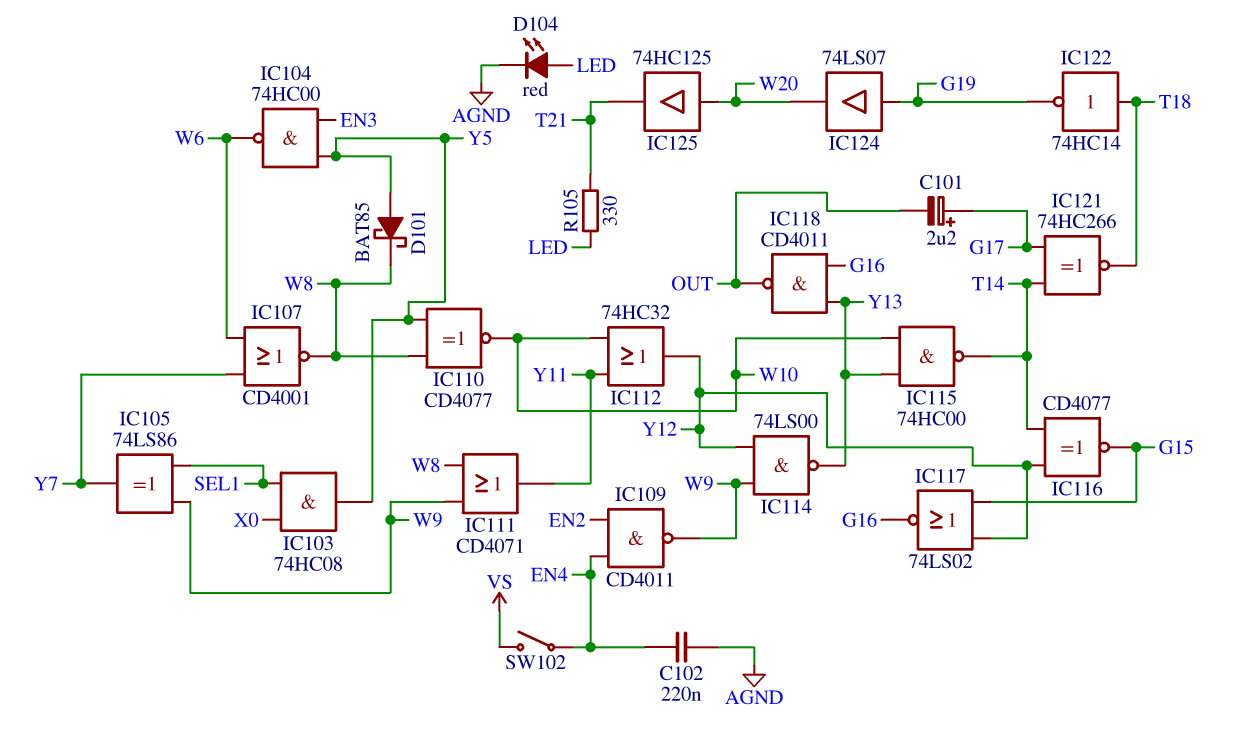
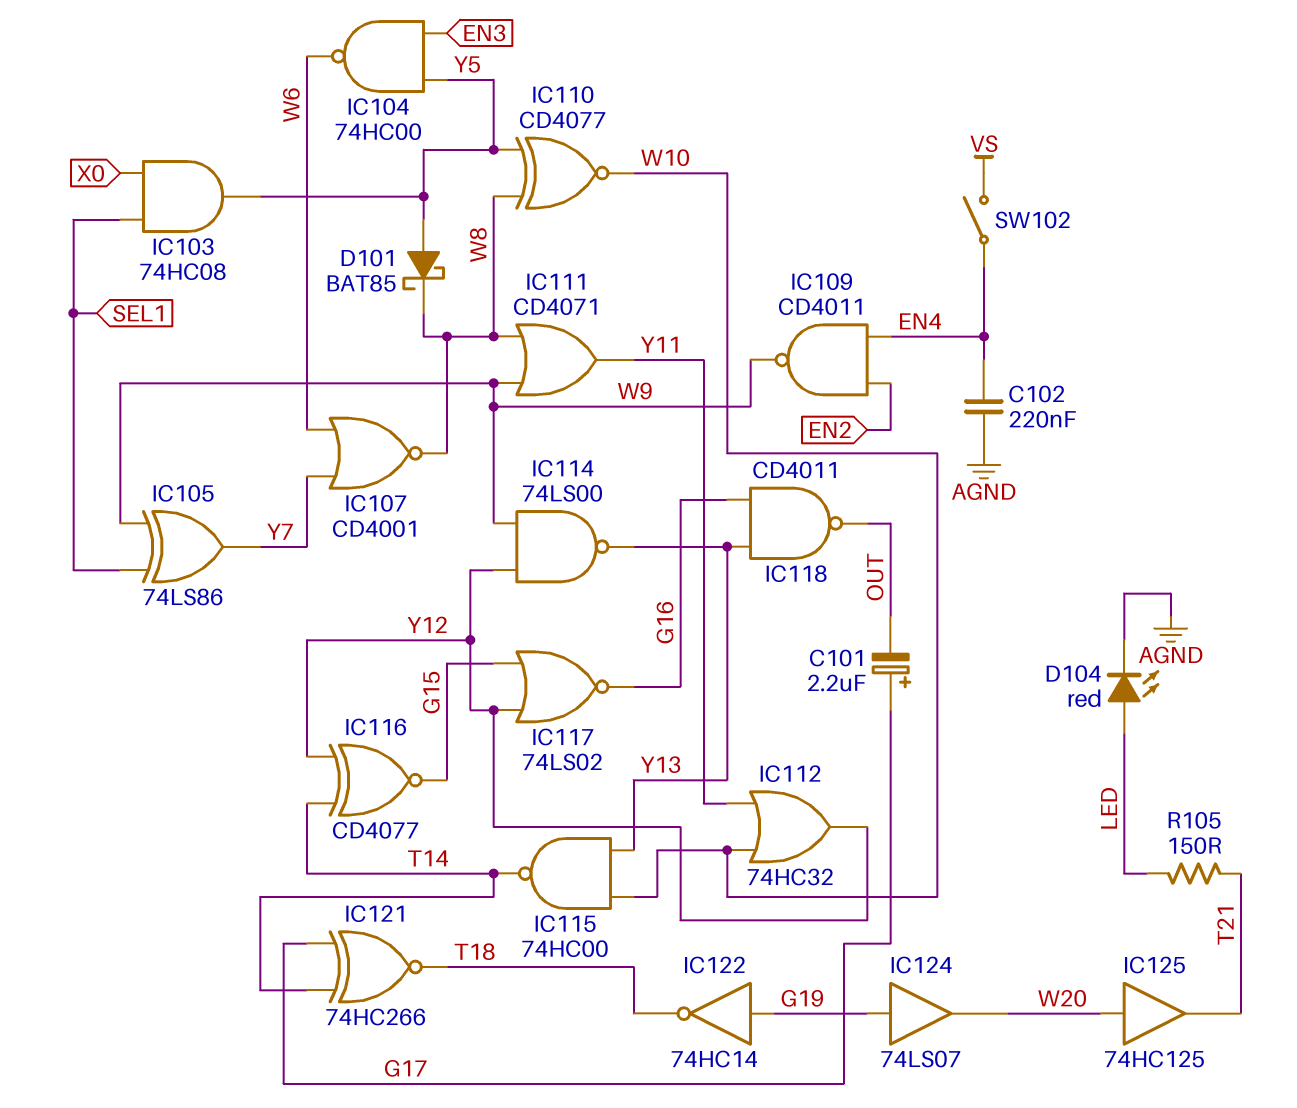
IC122: NOT 74HC14 (in T18, out G19) -> NOT 74HC14 (in G19, out T18)
R105: 330 (LED, T21) -> 150 (LED, T21)

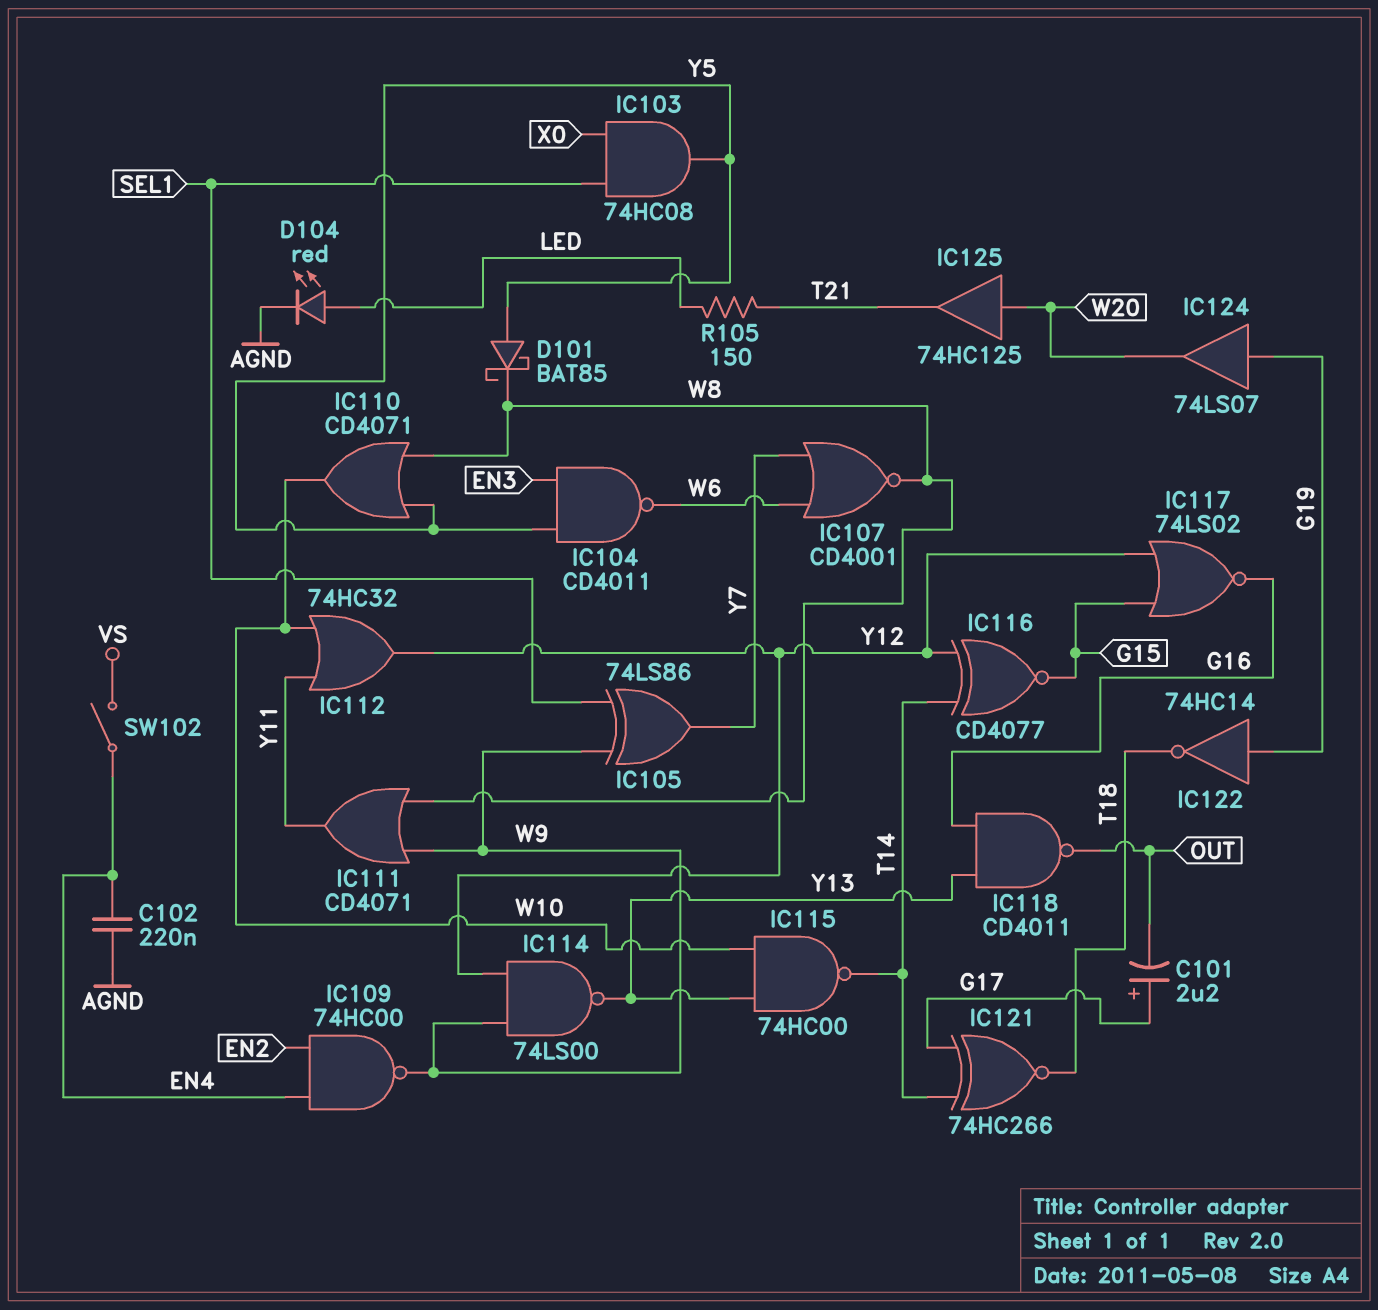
IC104: NAND 74HC00 (in EN3, in Y5, out W6) -> NAND CD4011 (in EN3, in Y5, out W6)
IC109: NAND CD4011 (in EN2, in EN4, out W9) -> NAND 74HC00 (in EN2, in EN4, out W9)
IC110: XNOR CD4077 (in W8, in Y5, out W10) -> OR CD4071 (in W8, in Y5, out W10)

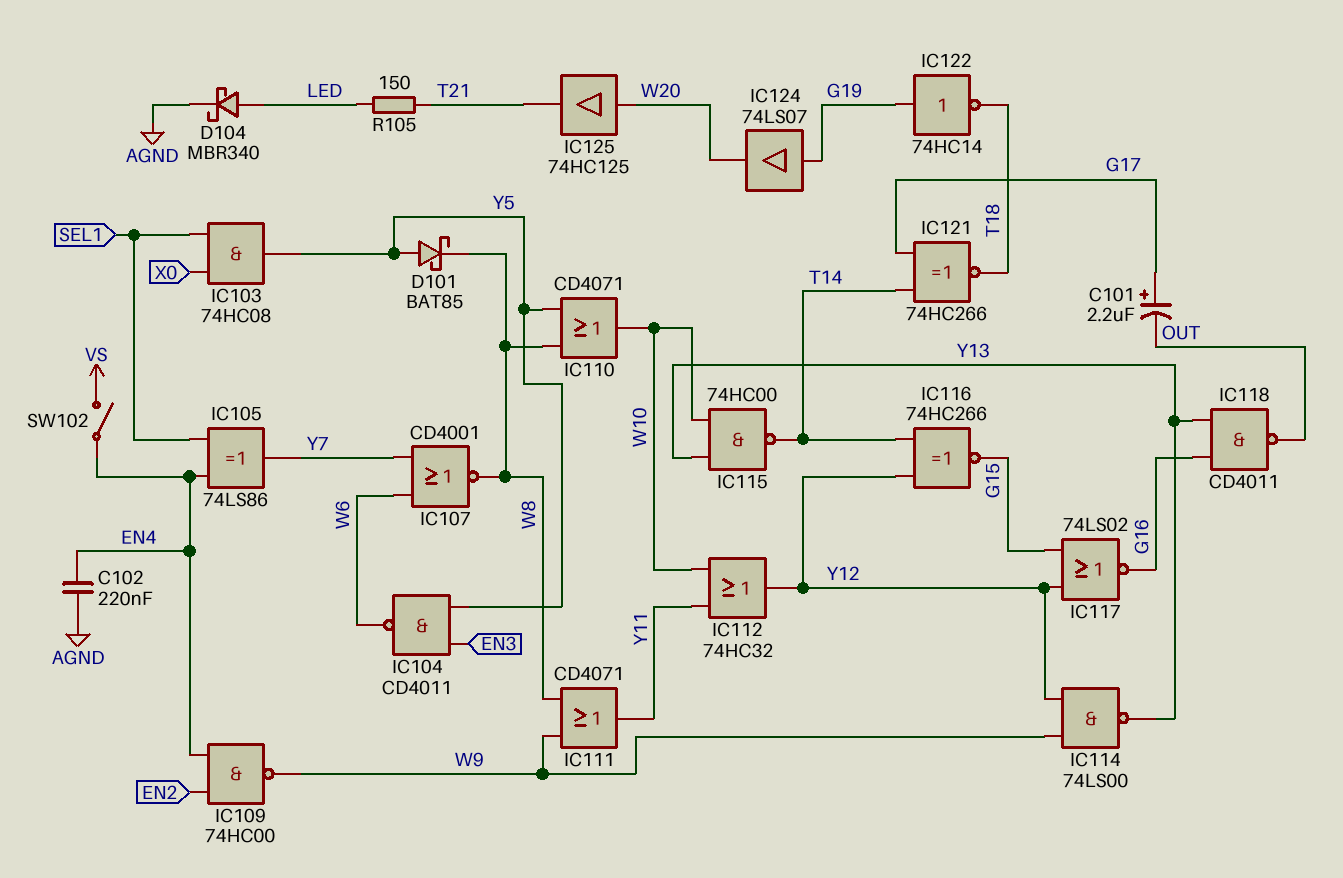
D104: LED red (A LED, K AGND) -> schottky MBR340 (A LED, K AGND)
IC105: XOR 74LS86 (in SEL1, in W9, out Y7) -> XOR 74LS86 (in EN4, in SEL1, out Y7)
IC116: XNOR CD4077 (in T14, in Y12, out G15) -> XNOR 74HC266 (in T14, in Y12, out G15)

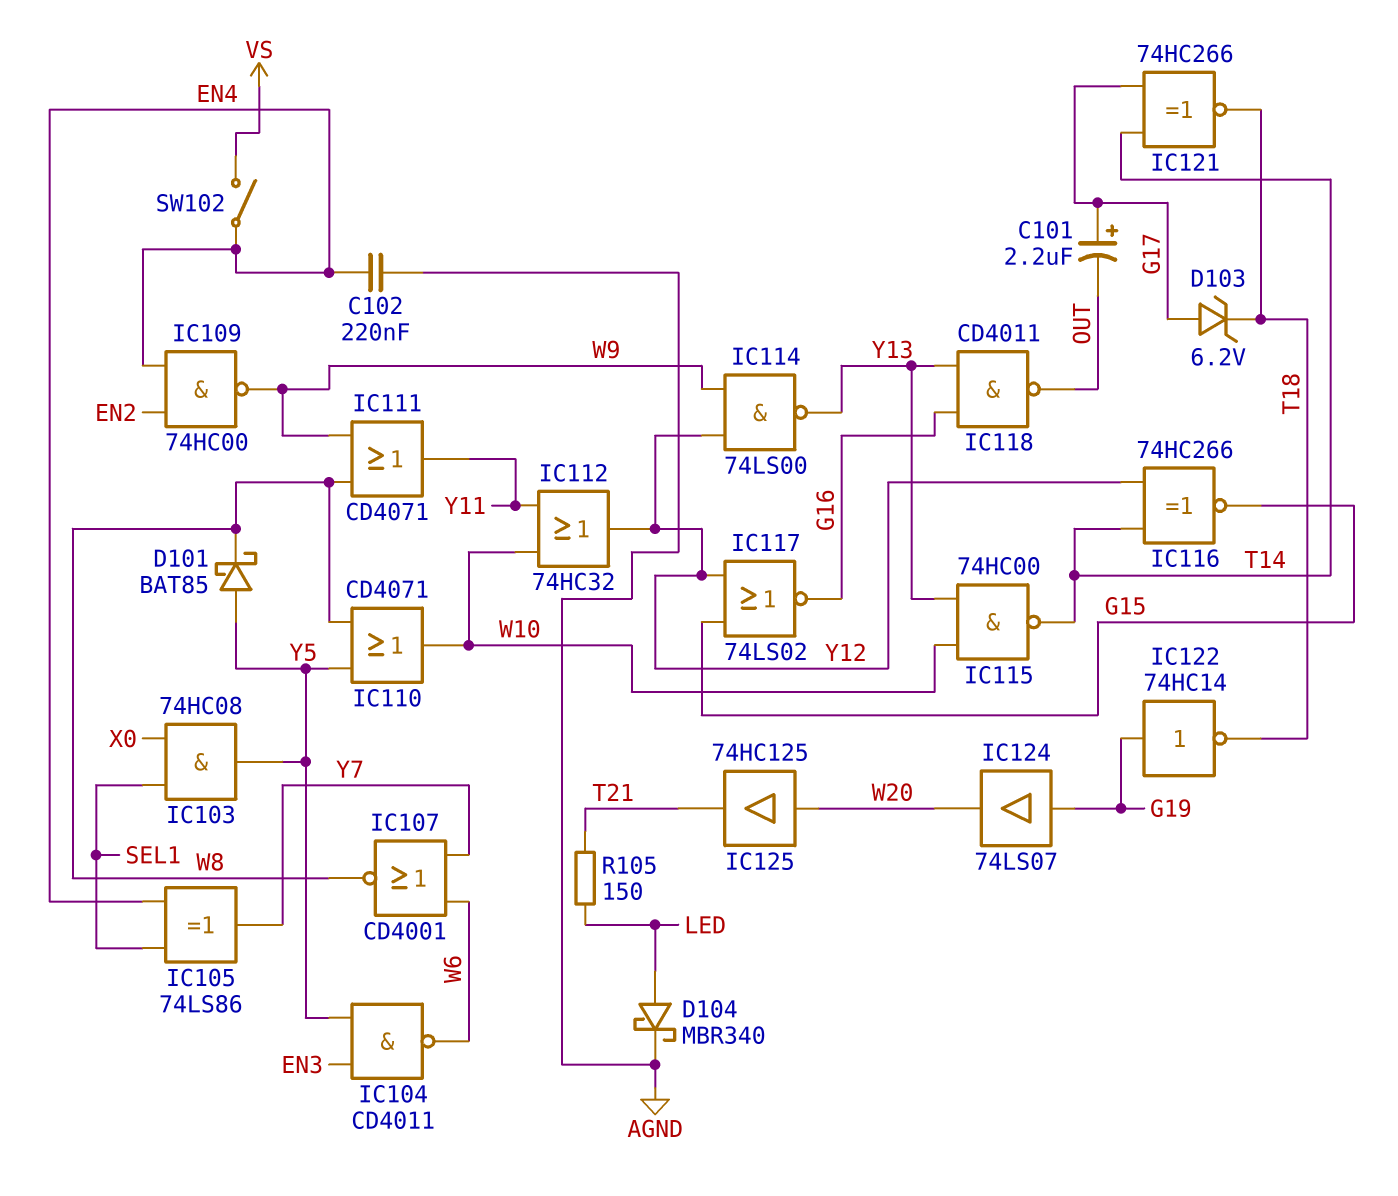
D103: none -> zener 6.2V (A G17, K T18)

